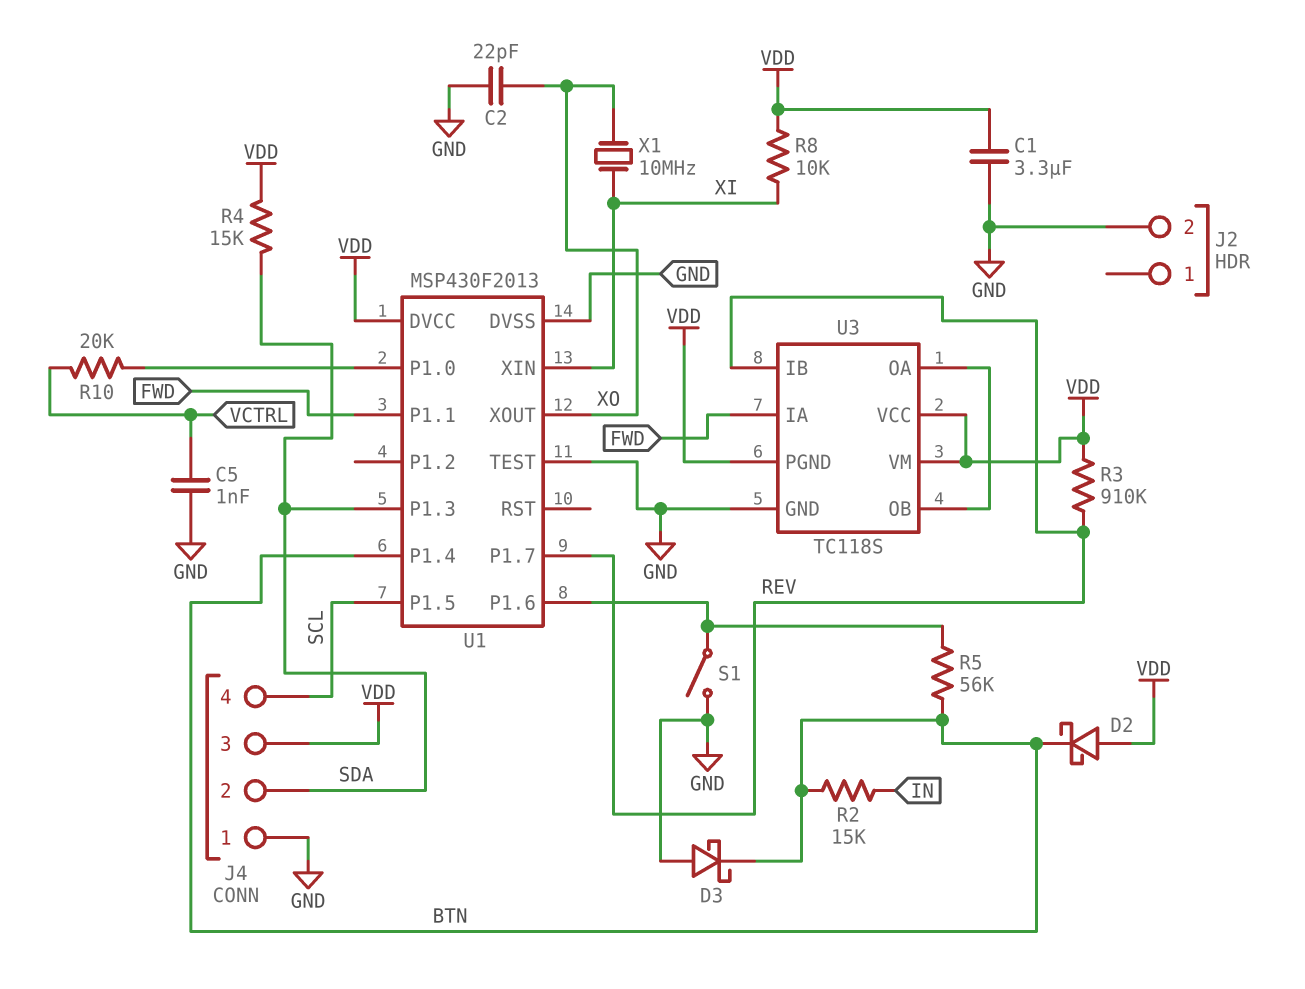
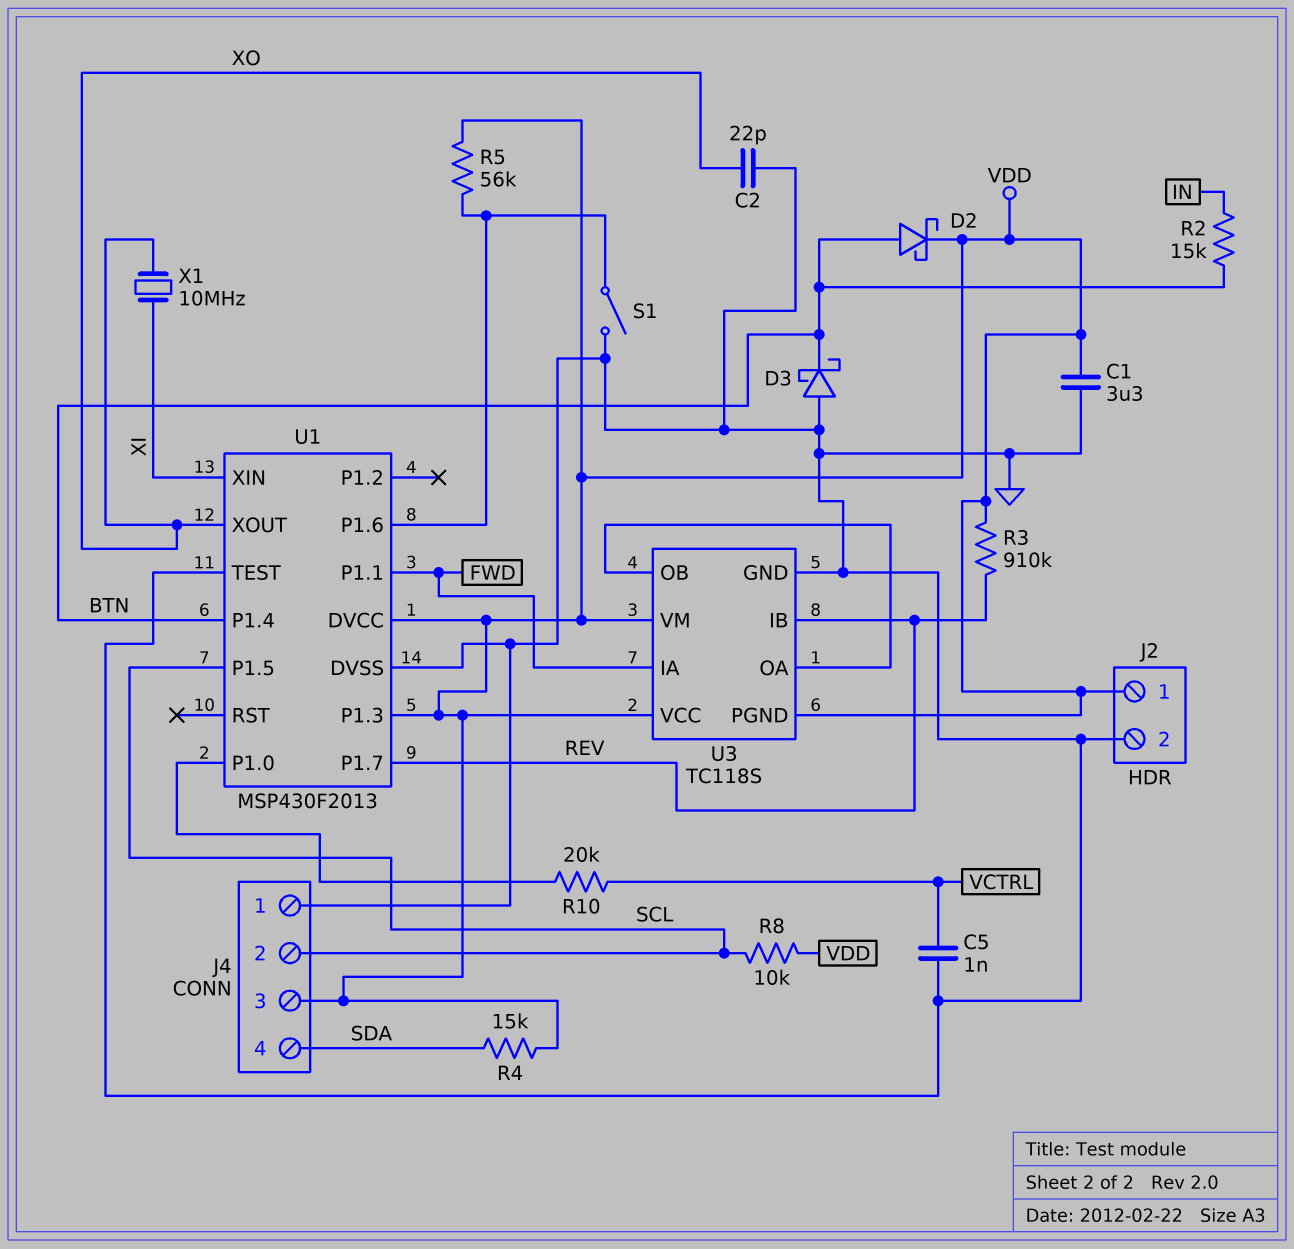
D2: schottky (A VDD, K BTN) -> schottky (A BTN, K VDD)
J2 pin 1: none -> VDD
J4 pin 2: SDA -> SCL
J4 pin 4: SCL -> SDA
R5: 56k (BTN, U1/P1.6) -> 56k (U1/P1.6, VDD)
R8: 10k (VDD, XI) -> 10k (SCL, VDD)
U1 pin P1.3: SDA -> VDD

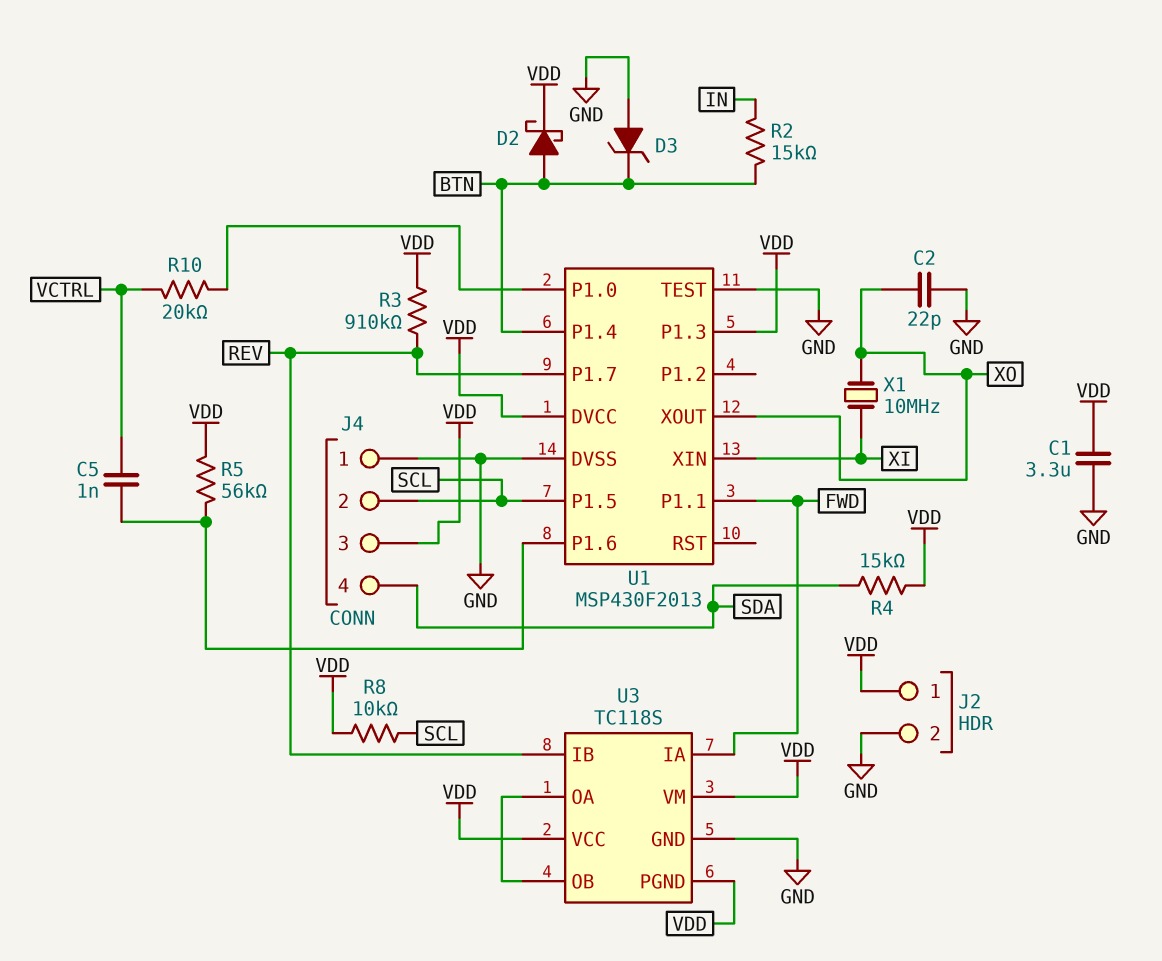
C5: 1nF (GND, VCTRL) -> 1nF (U1/P1.6, VCTRL)
D3: schottky (A GND, K BTN) -> zener (A GND, K BTN)
S1: switch (GND, U1/P1.6) -> none

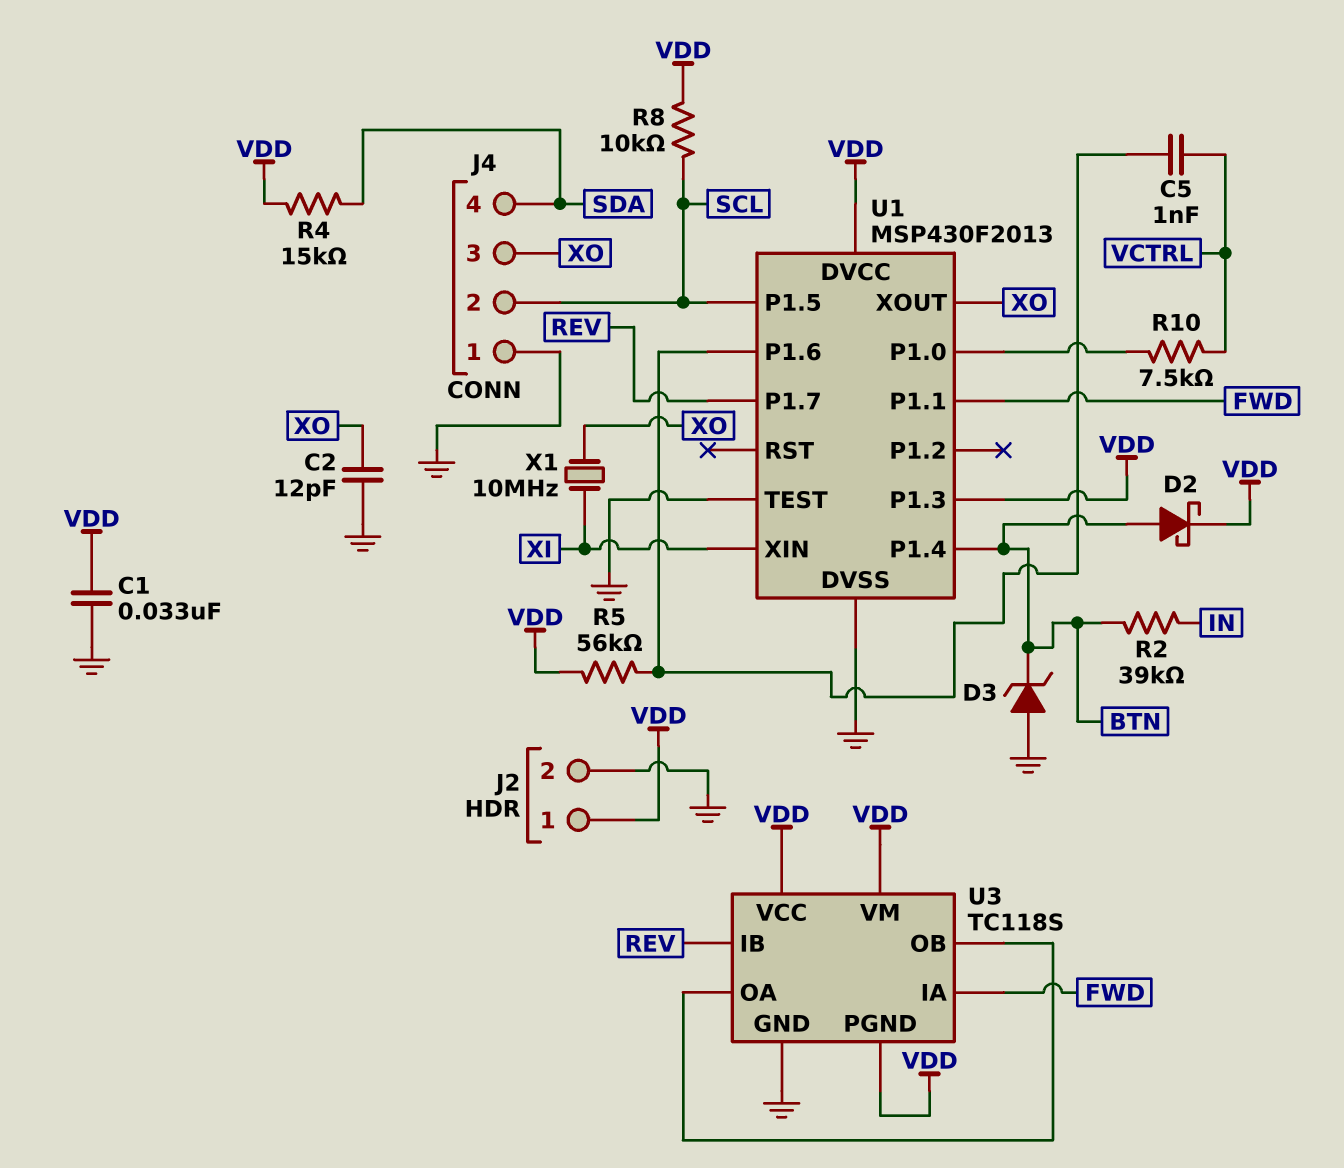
C1: 3.3uF (GND, VDD) -> 33nF (GND, VDD)
C2: 22pF (GND, XO) -> 12pF (GND, XO)
J4 pin 3: VDD -> XO
R2: 15k (BTN, IN) -> 39k (BTN, IN)
R3: 910k (REV, VDD) -> none
R10: 20k (U1/P1.0, VCTRL) -> 7.5k (U1/P1.0, VCTRL)

